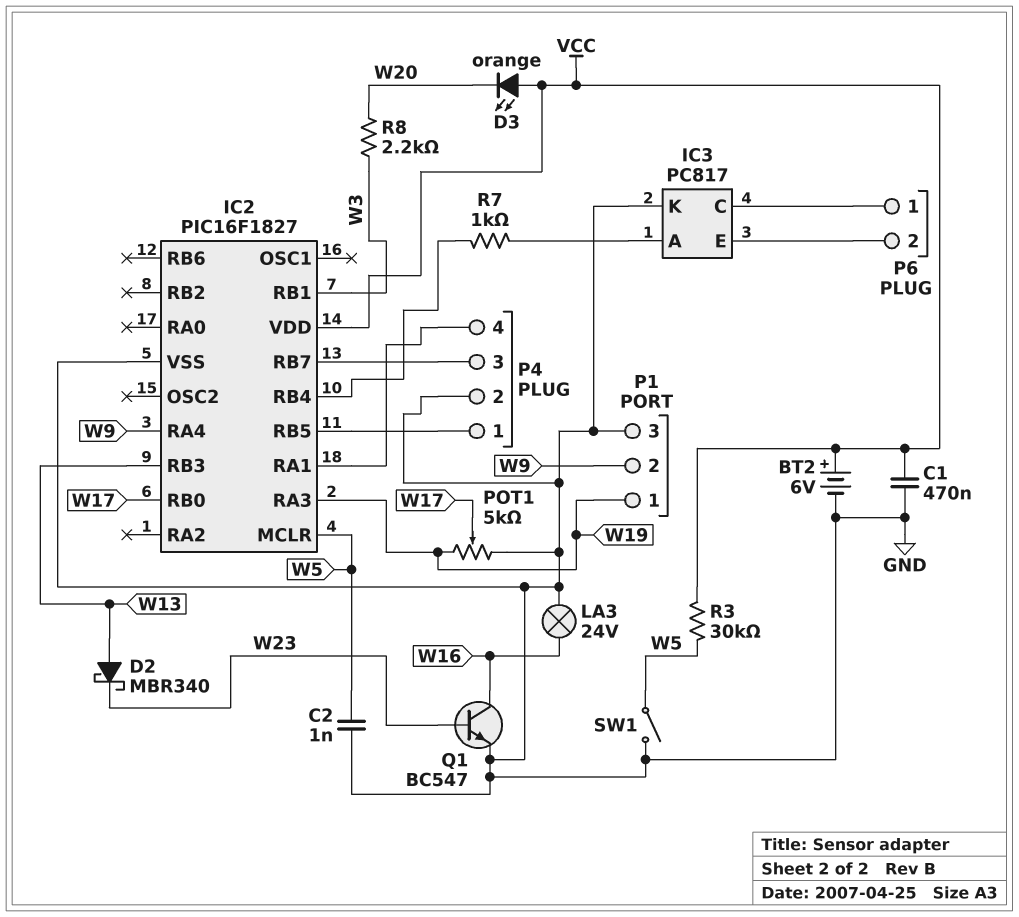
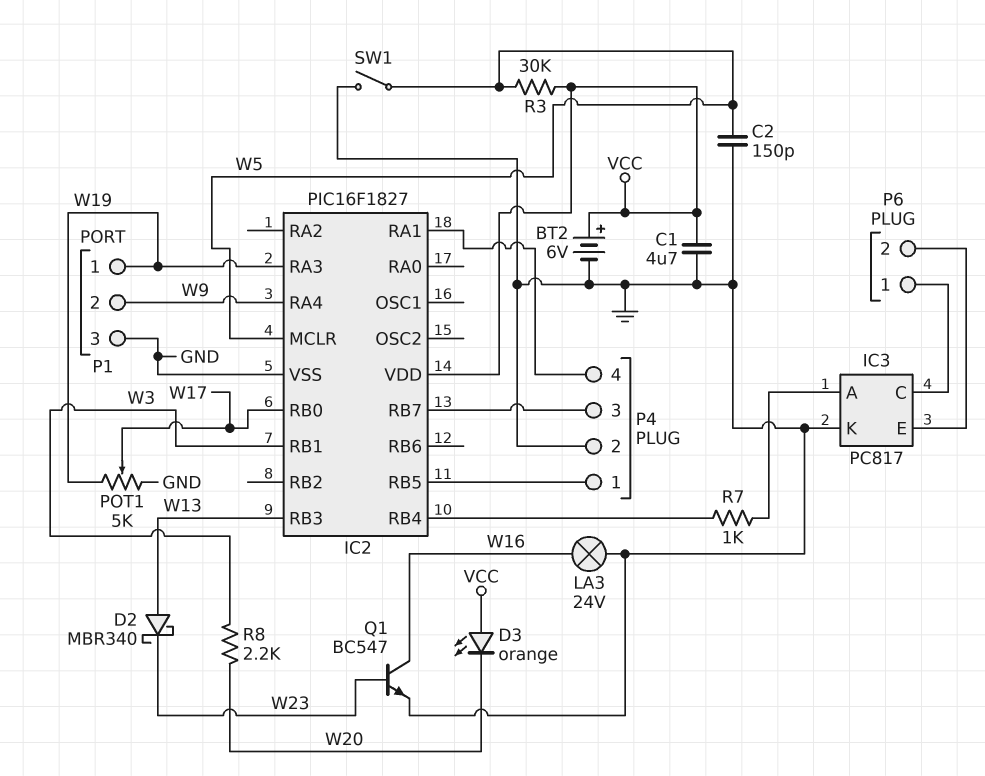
C1: 470nF (GND, VCC) -> 4.7uF (GND, VCC)
C2: 1nF (GND, W5) -> 150pF (GND, W5)

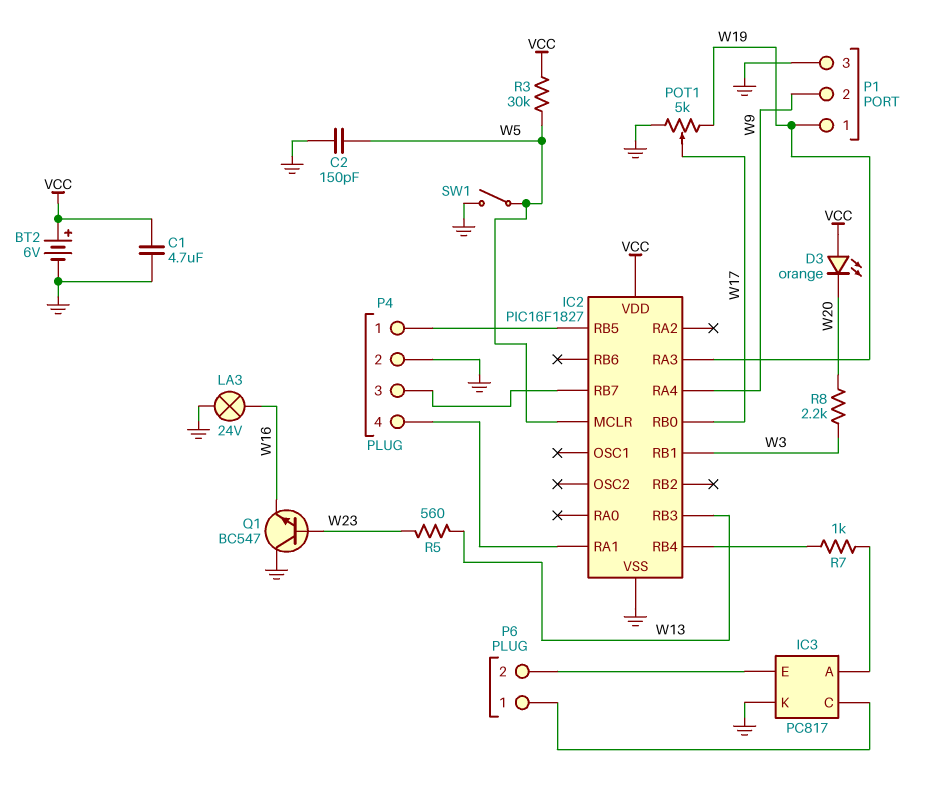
D2: schottky MBR340 (A W13, K W23) -> none
Q1: NPN BC547 (B W23, C W16, E GND) -> NPN BC547 (B W23, C GND, E W16)
R5: none -> 560 (W13, W23)

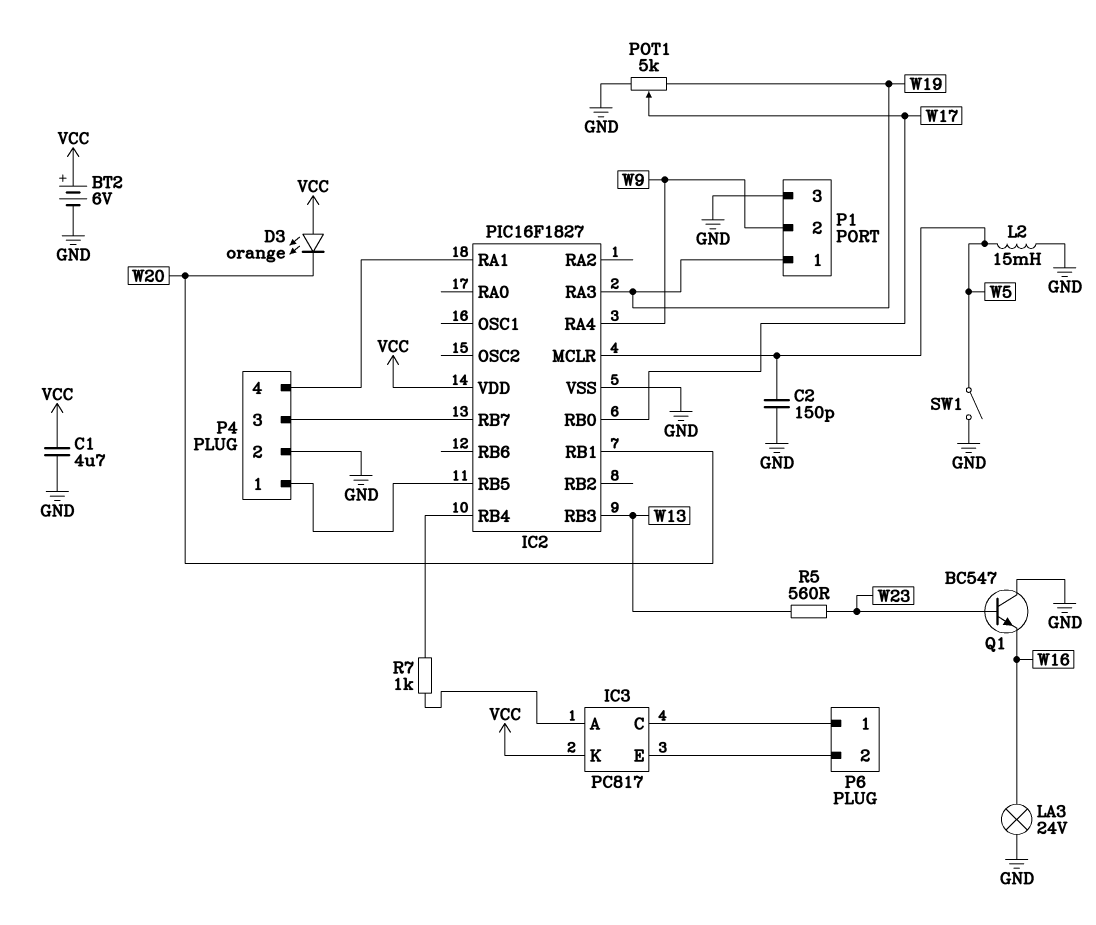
IC2 pin RB1: W3 -> W20
IC3 pin K: GND -> VCC
L2: none -> 15mH (GND, W5)
R3: 30k (VCC, W5) -> none
R8: 2.2k (W3, W20) -> none

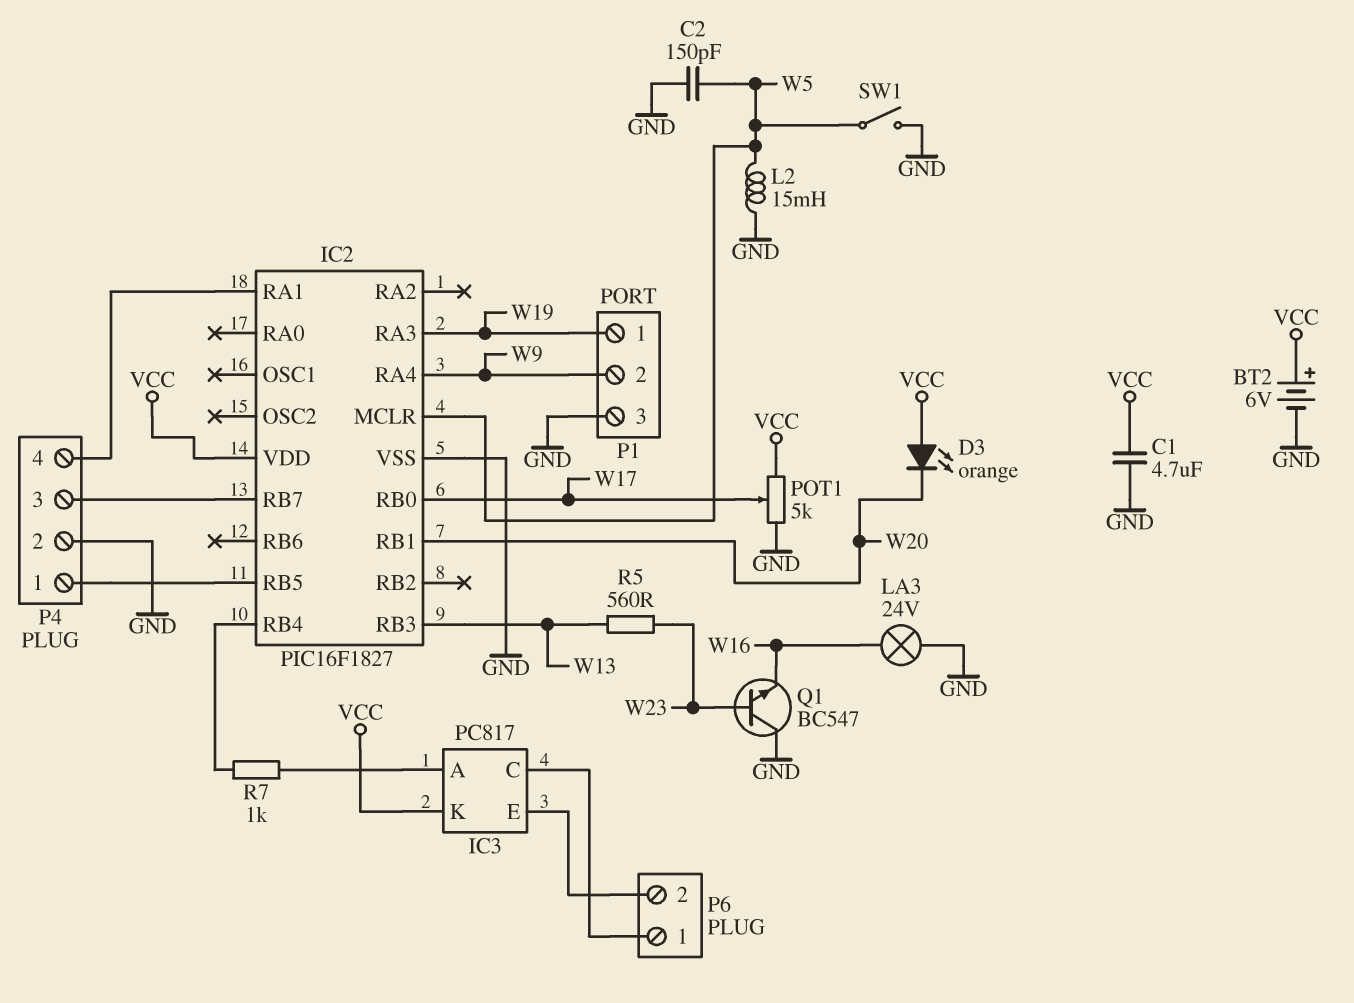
POT1: 5k (GND, W19, wiper W17) -> 5k (GND, VCC, wiper W17)

